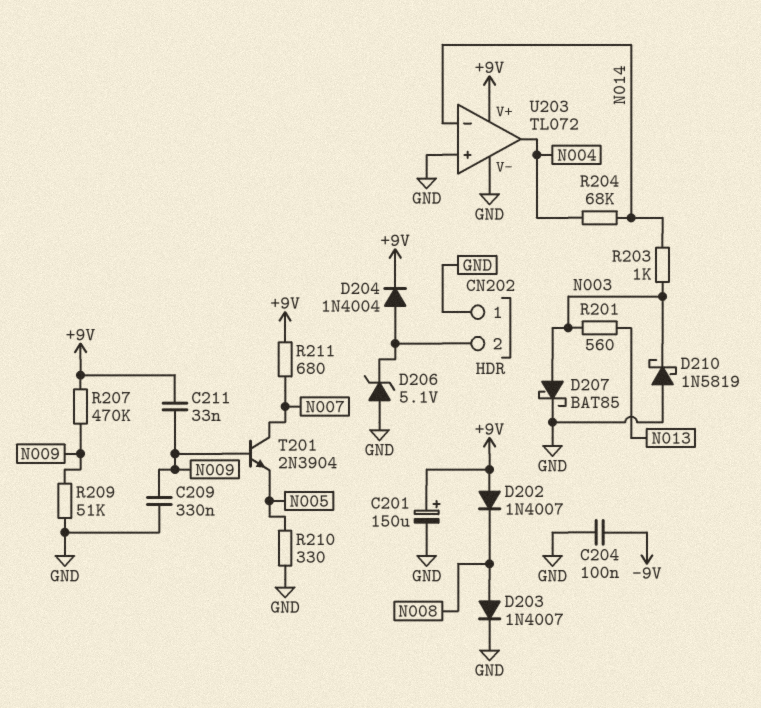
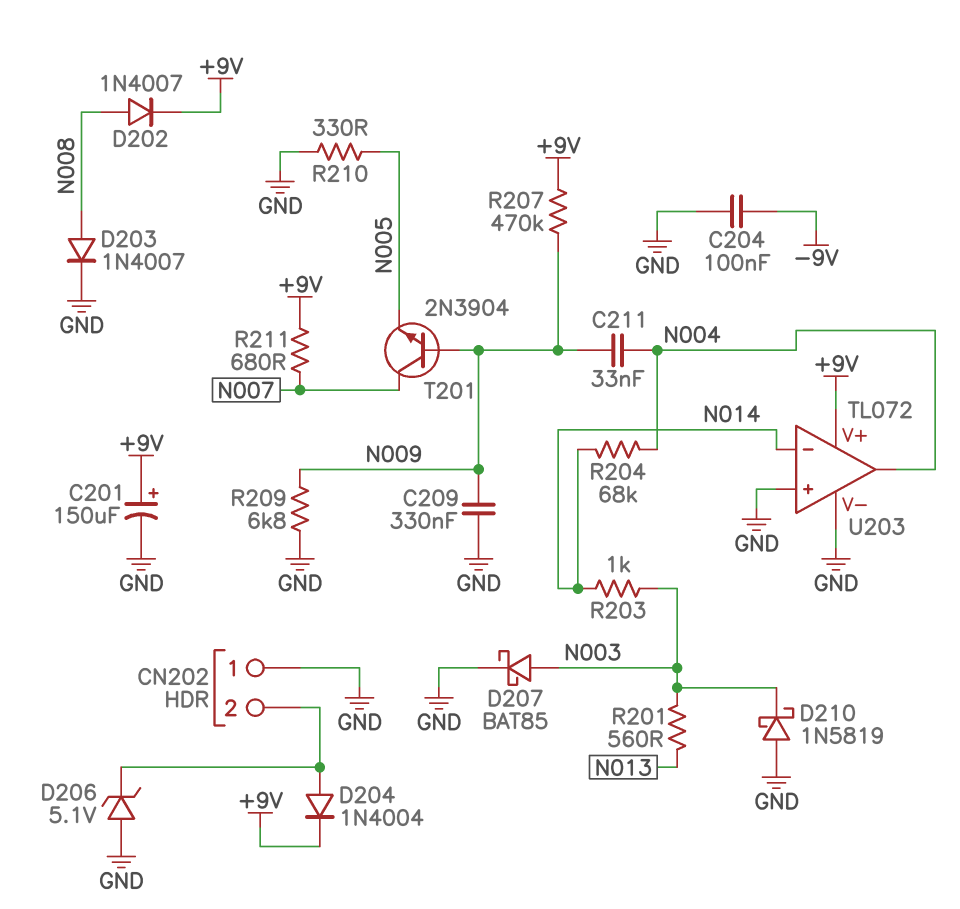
C211: 33nF (+9V, N009) -> 33nF (N004, N009)
D202: diode 1N4007 (A +9V, K N008) -> diode 1N4007 (A N008, K +9V)
R209: 51k (GND, N009) -> 6.8k (GND, N009)

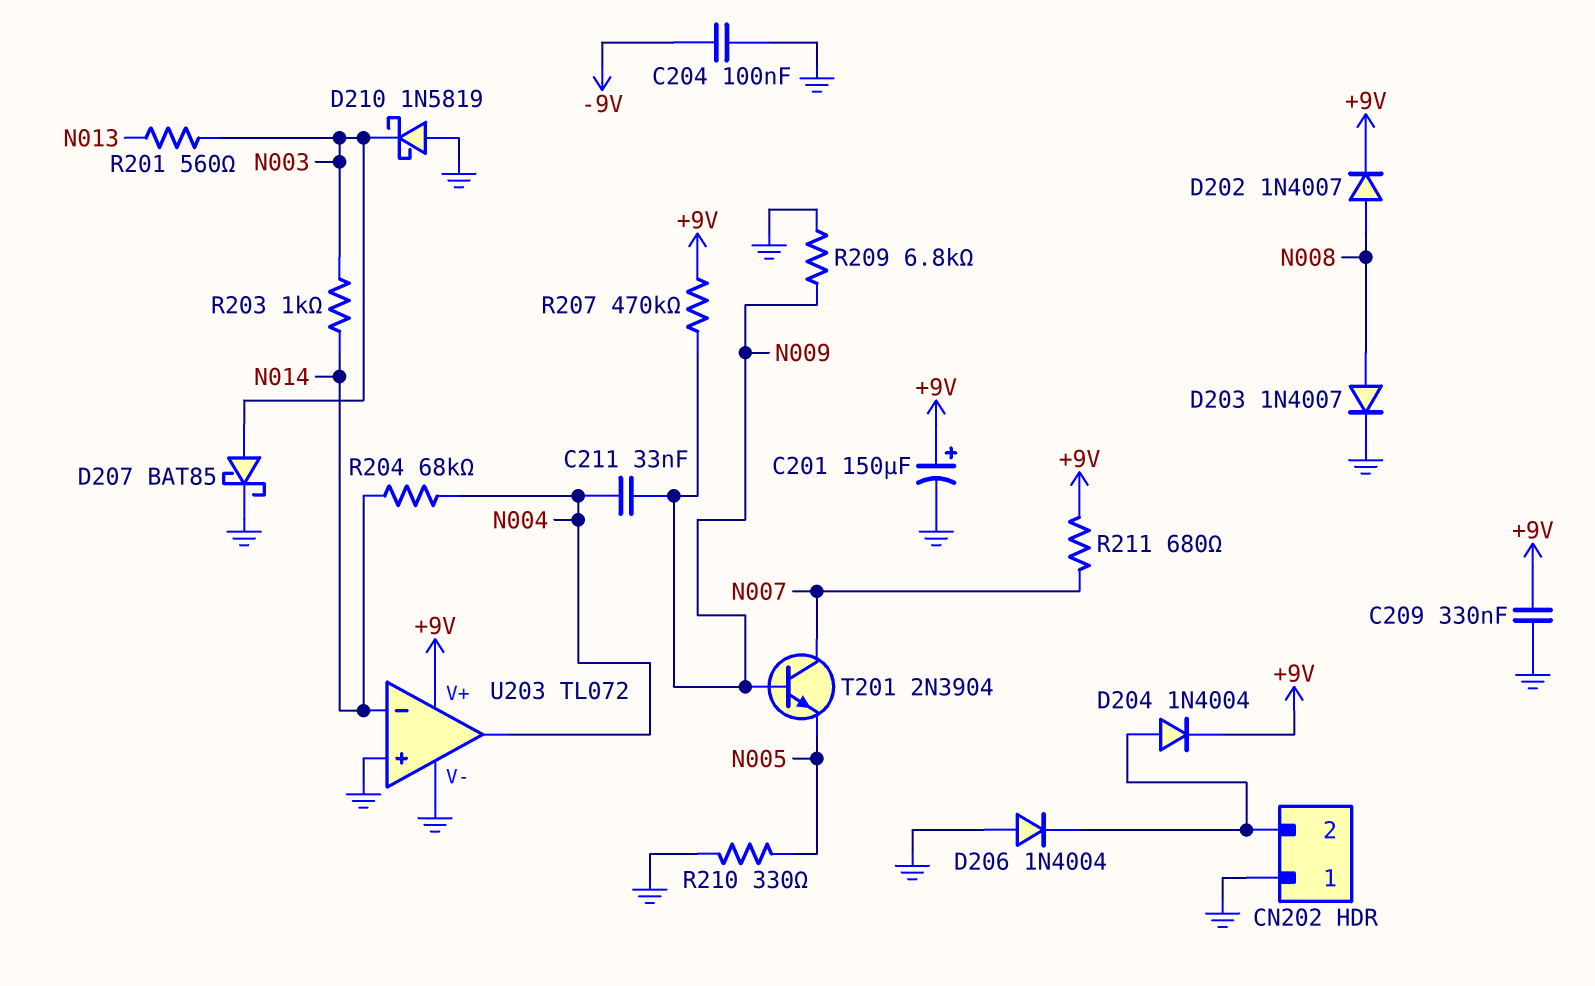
C209: 330nF (GND, N009) -> 330nF (+9V, GND)
D206: zener 5.1V (A GND, K CN202/2) -> diode 1N4004 (A GND, K CN202/2)

